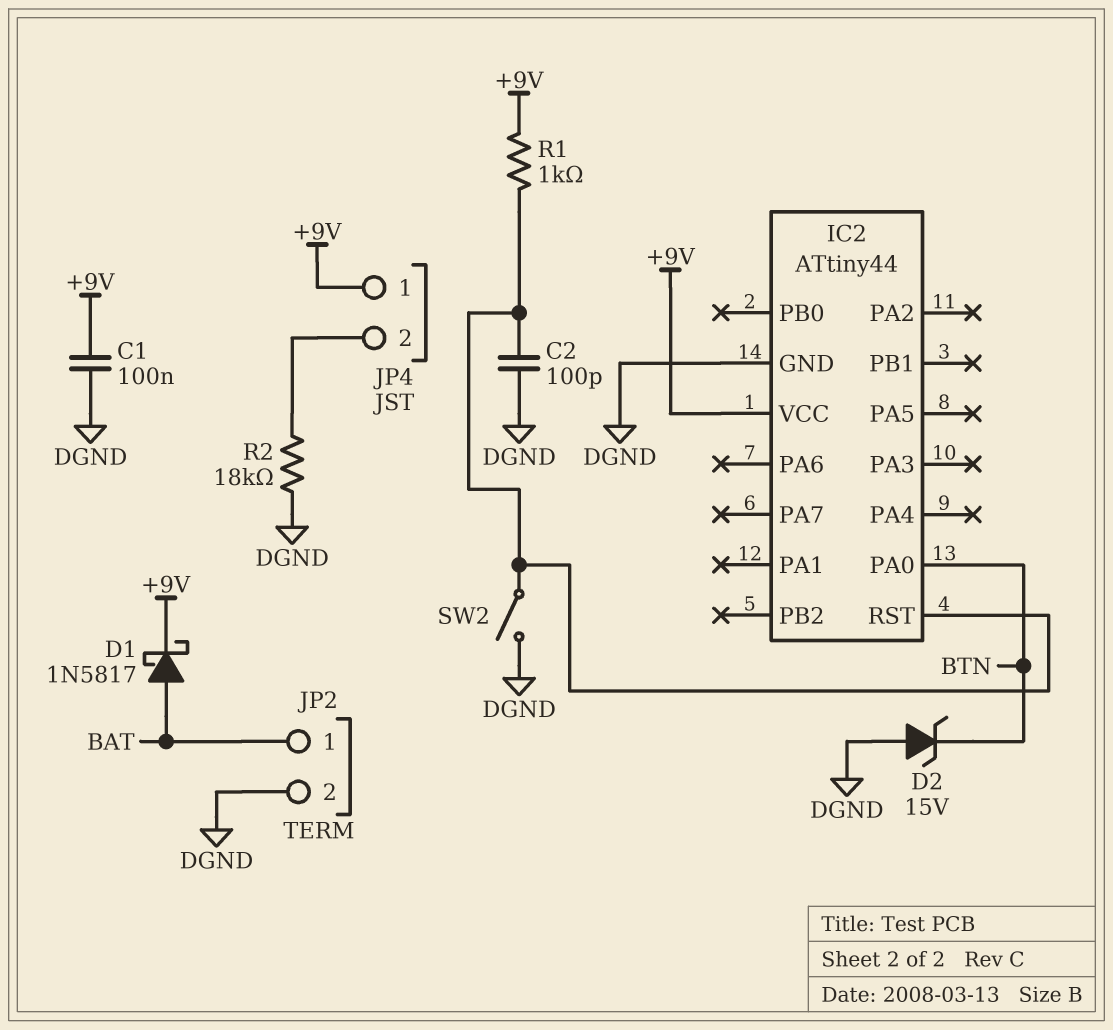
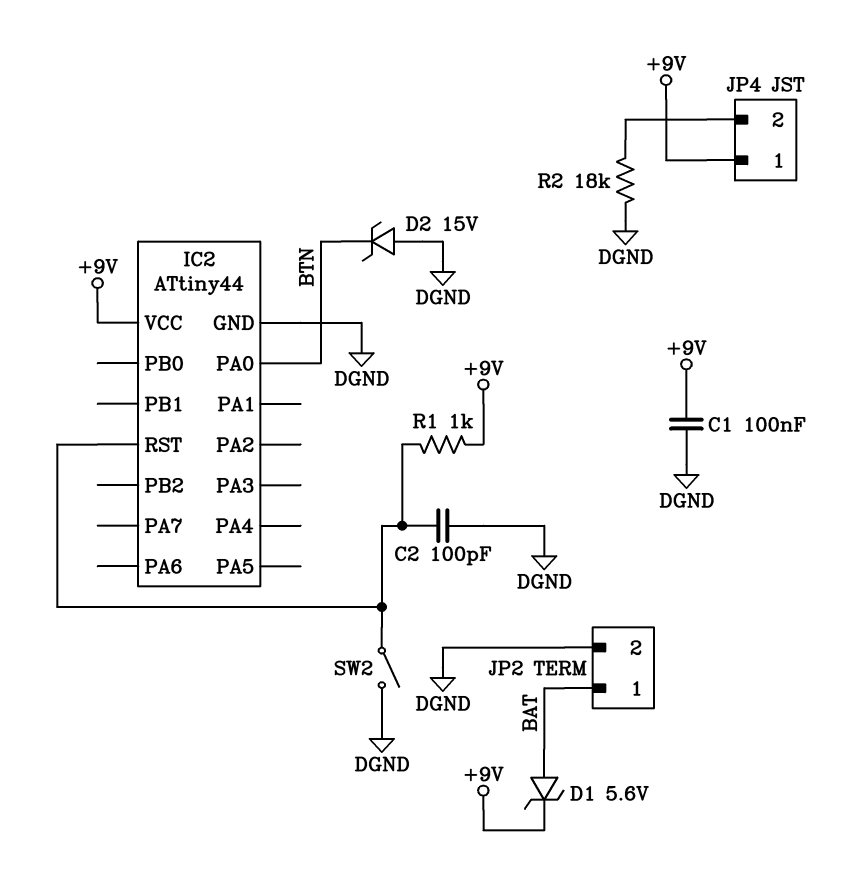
D1: schottky 1N5817 (A BAT, K +9V) -> zener 5.6V (A BAT, K +9V)

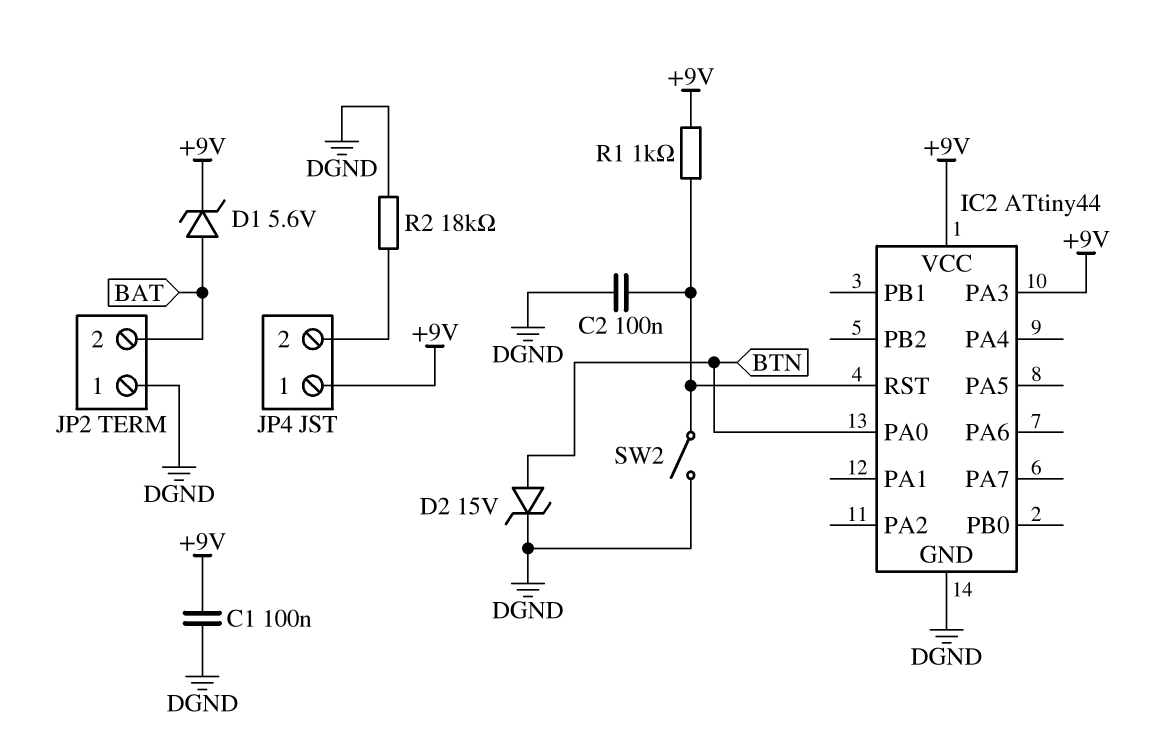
C2: 100pF (DGND, IC2/RST) -> 100nF (DGND, IC2/RST)
D2: zener 15V (A DGND, K BTN) -> zener 15V (A BTN, K DGND)
IC2 pin PA3: none -> +9V
JP2 pin 1: BAT -> DGND
JP2 pin 2: DGND -> BAT

